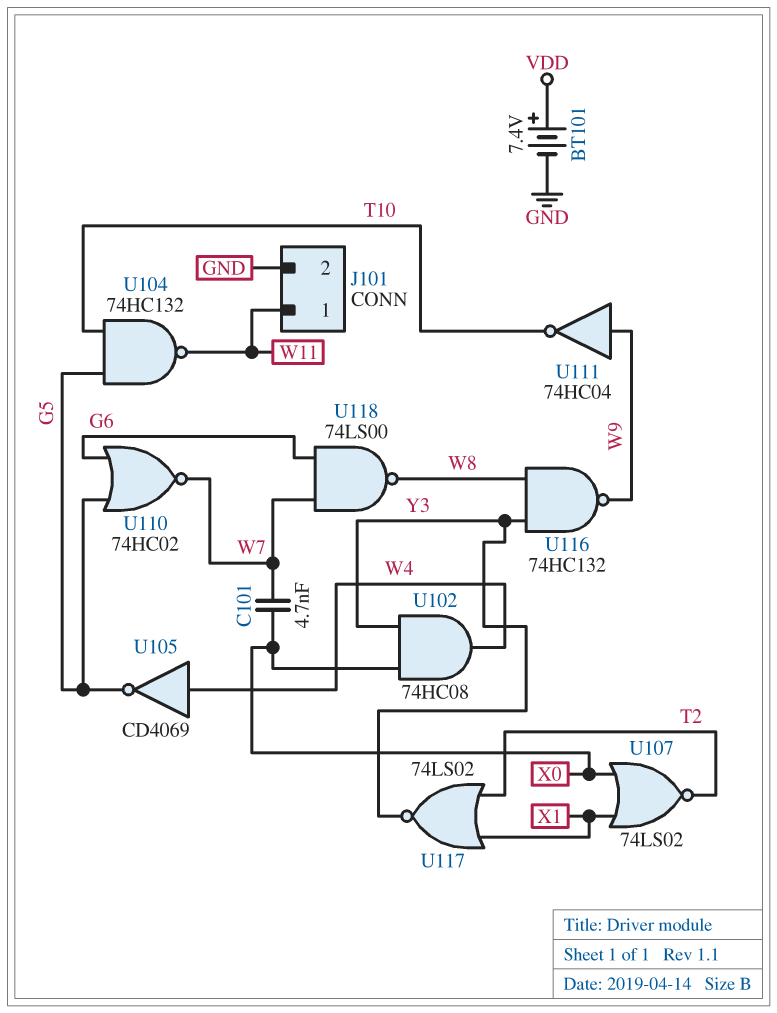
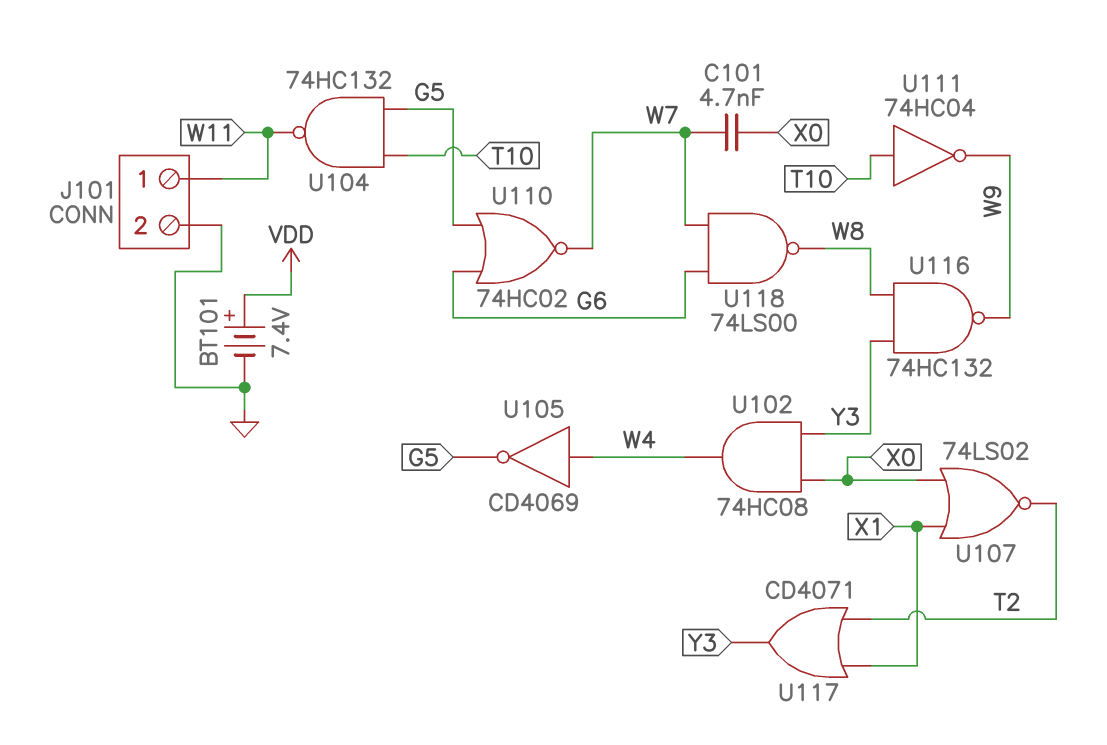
U111: NOT 74HC04 (in W9, out T10) -> NOT 74HC04 (in T10, out W9)
U117: NOR 74LS02 (in T2, in X1, out Y3) -> OR CD4071 (in T2, in X1, out Y3)

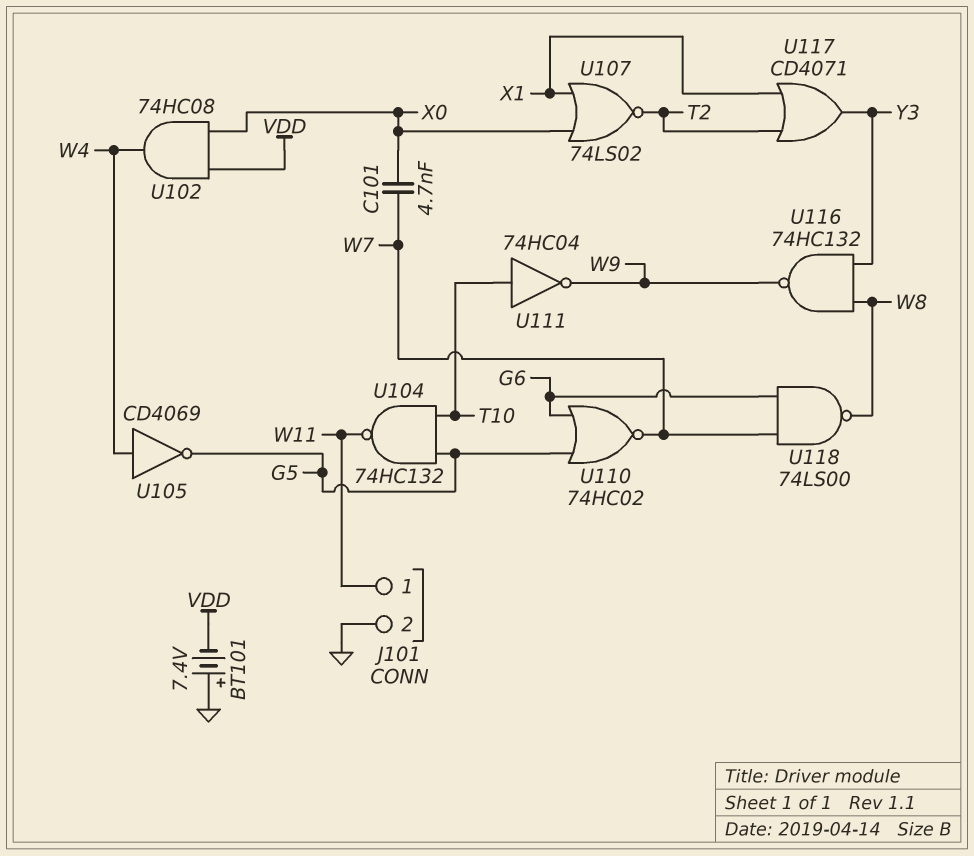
BT101: 7.4V (plus VDD, minus GND) -> 7.4V (plus GND, minus VDD)
U102: AND 74HC08 (in X0, in Y3, out W4) -> AND 74HC08 (in VDD, in X0, out W4)

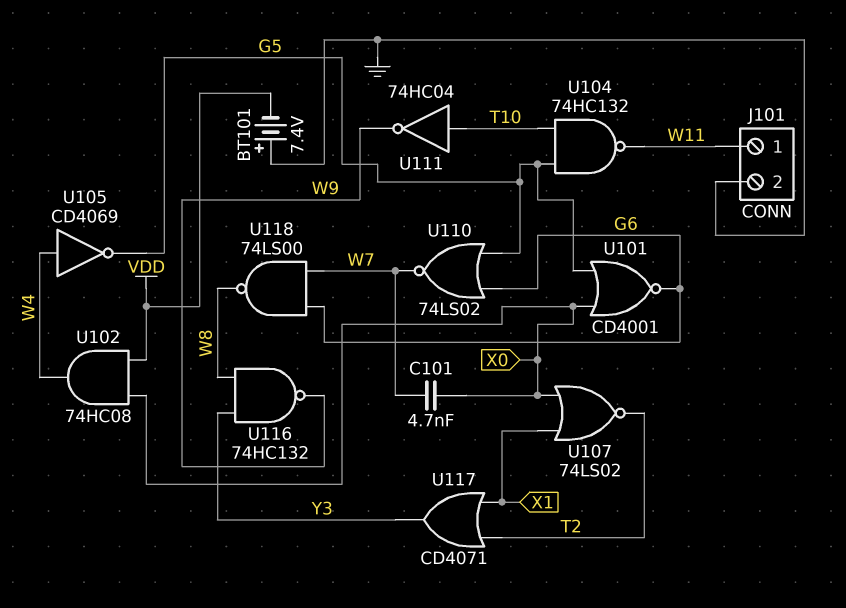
U101: none -> NOR CD4001 (in G5, in X0, out G6)
U110: NOR 74HC02 (in G5, in G6, out W7) -> NOR 74LS02 (in G5, in G6, out W7)

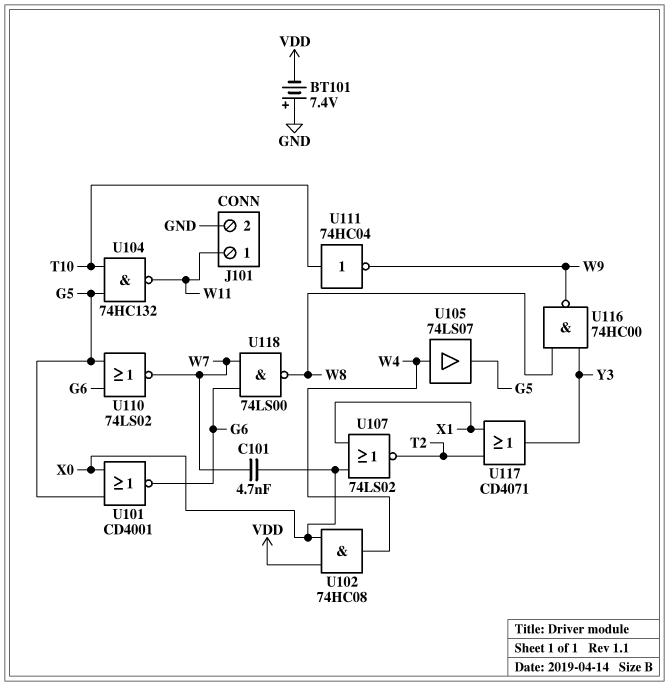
U105: NOT CD4069 (in W4, out G5) -> buffer 74LS07 (in W4, out G5)
U116: NAND 74HC132 (in W8, in Y3, out W9) -> NAND 74HC00 (in W8, in Y3, out W9)

